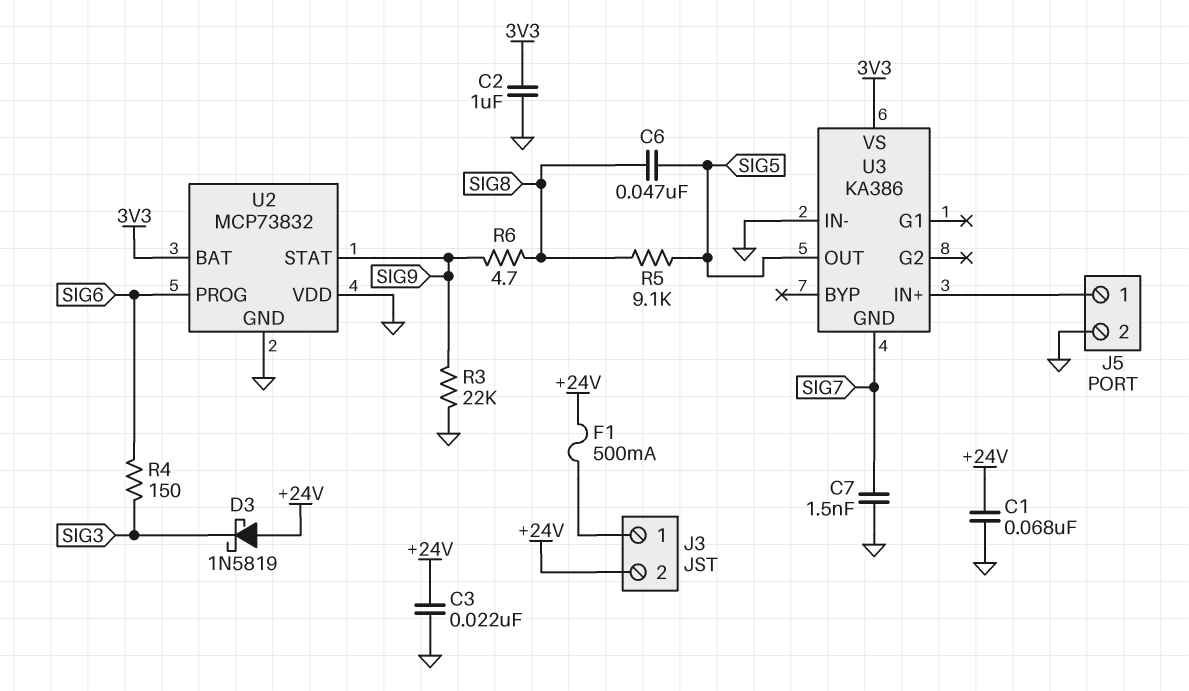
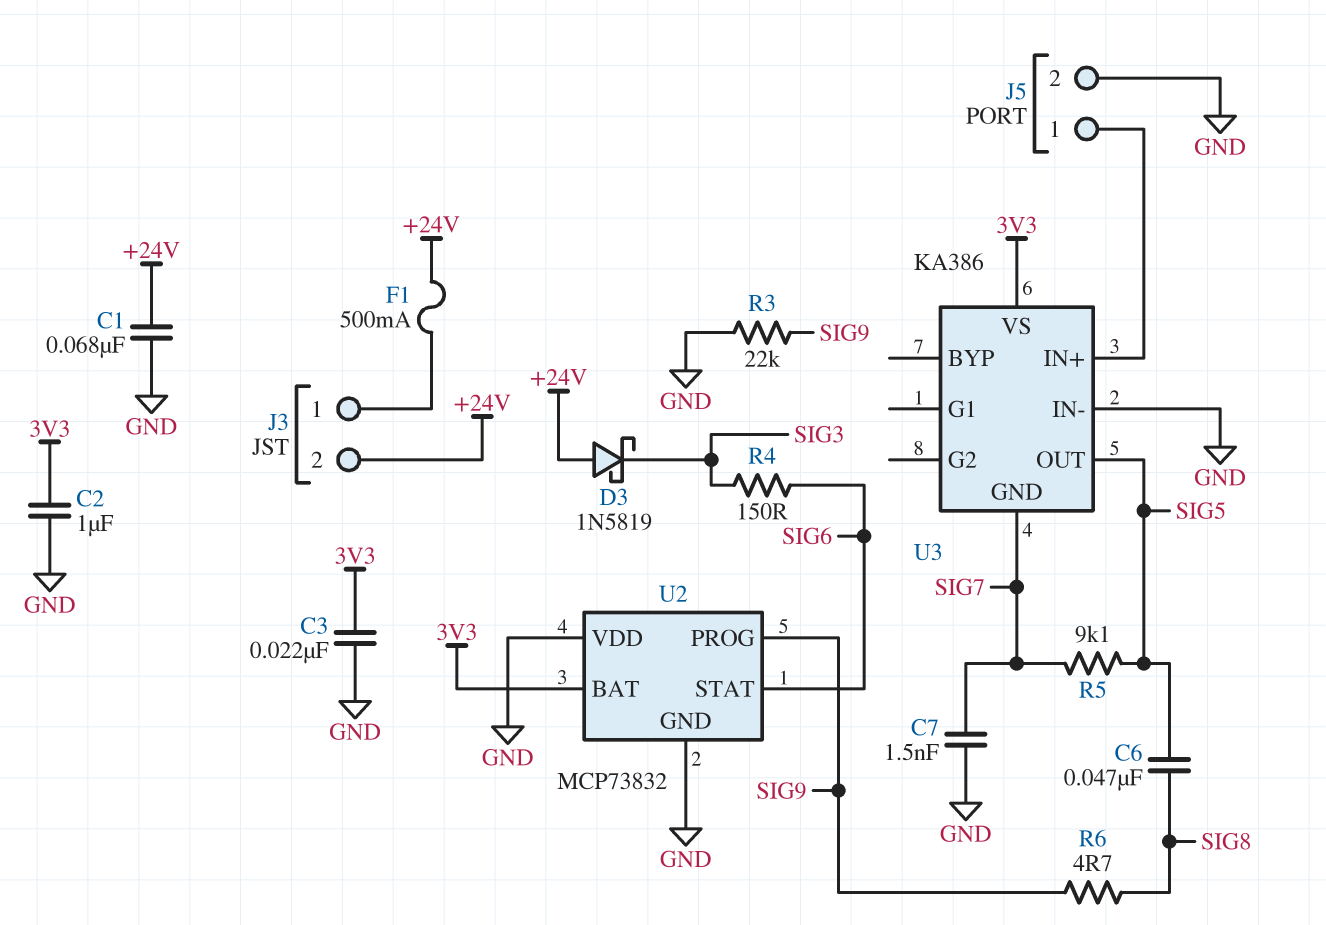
C3: 22nF (+24V, GND) -> 22nF (3V3, GND)
R5: 9.1k (SIG5, SIG8) -> 9.1k (SIG5, SIG7)
U2 pin PROG: SIG6 -> SIG9
U2 pin STAT: SIG9 -> SIG6

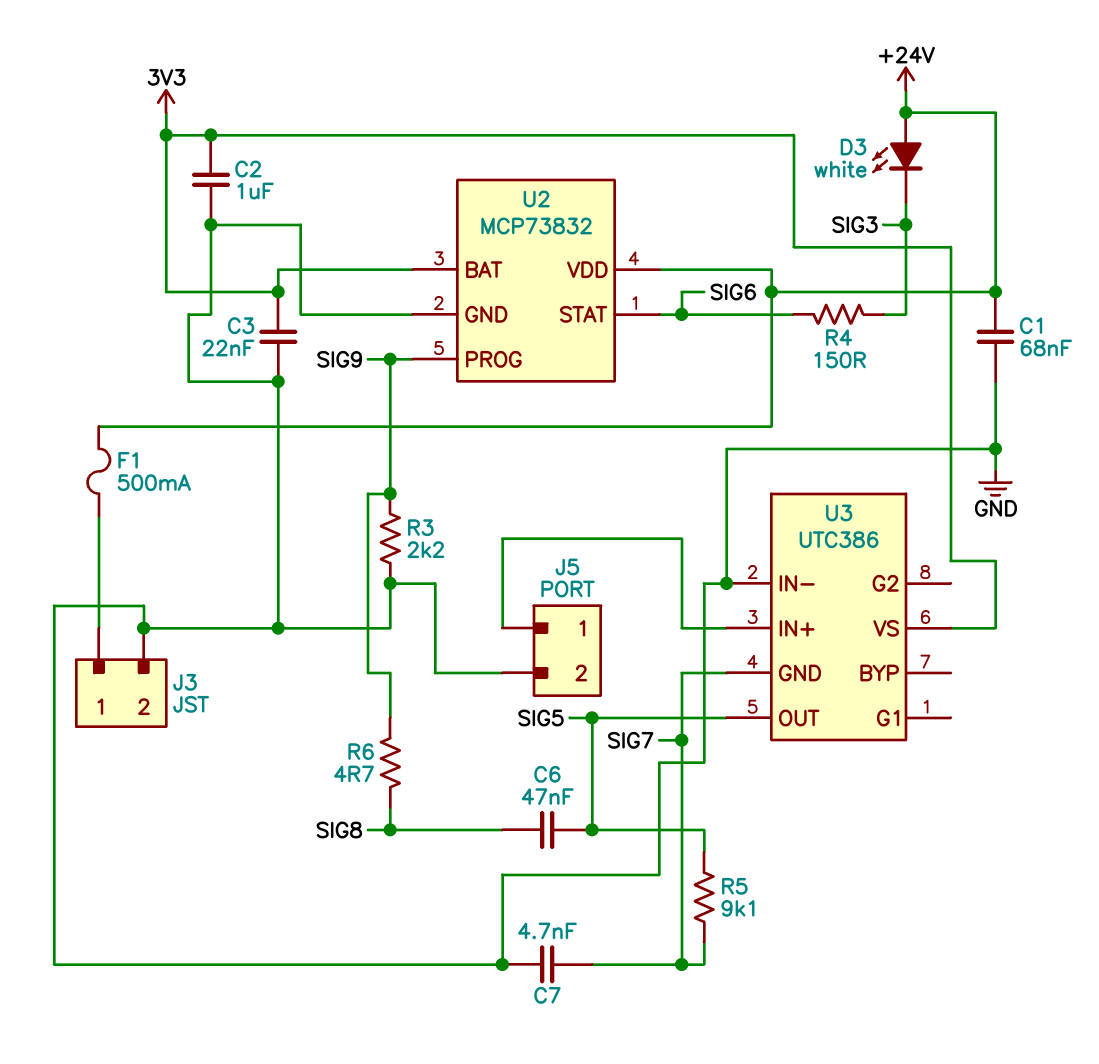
C7: 1.5nF (GND, SIG7) -> 4.7nF (GND, SIG7)
D3: schottky 1N5819 (A +24V, K SIG3) -> LED white (A +24V, K SIG3)
J3 pin 2: +24V -> GND
R3: 22k (GND, SIG9) -> 2.2k (GND, SIG9)
U2 pin VDD: GND -> +24V
U3: KA386 -> UTC386

